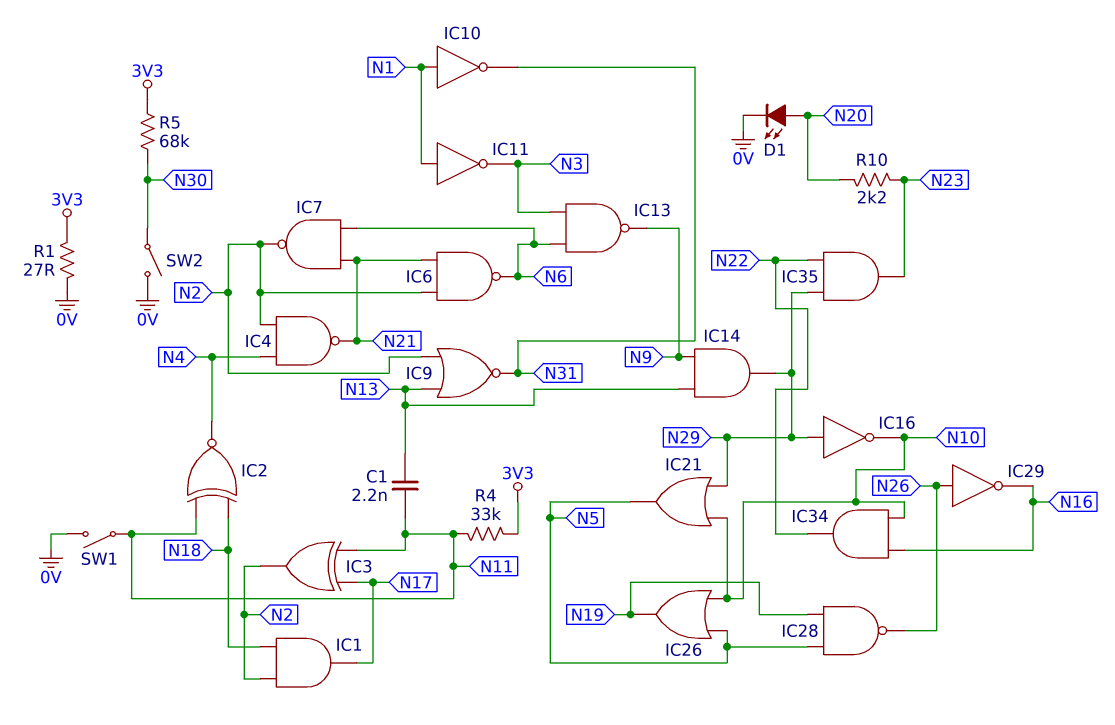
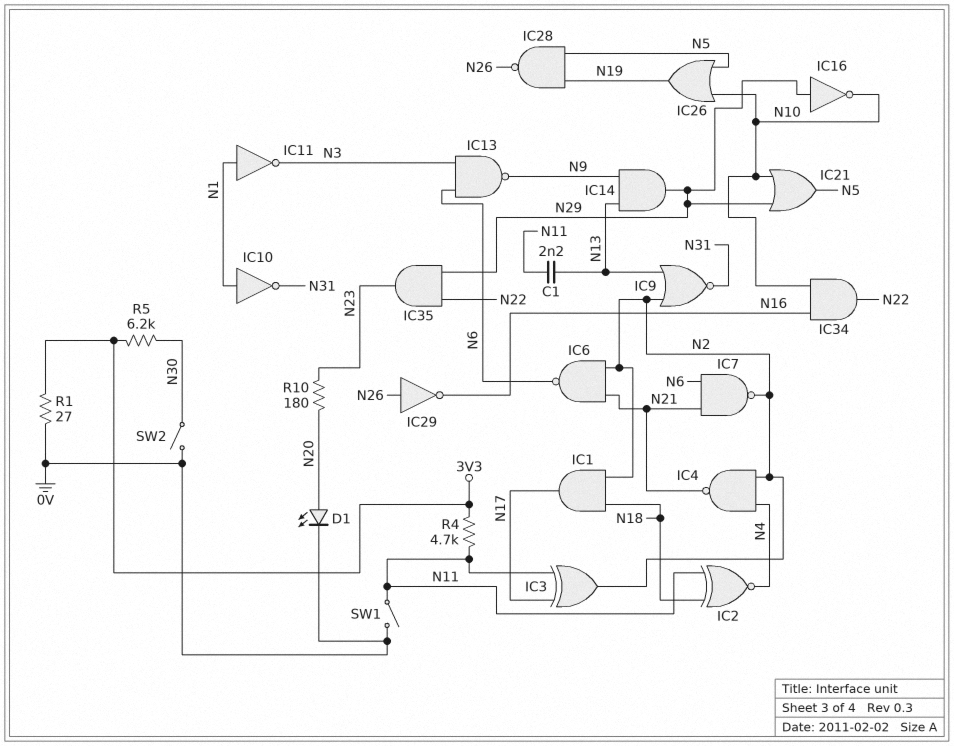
R4: 33k (3V3, N11) -> 4.7k (3V3, N11)
R5: 68k (3V3, N30) -> 6.2k (3V3, N30)
R10: 2.2k (N20, N23) -> 180 (N20, N23)

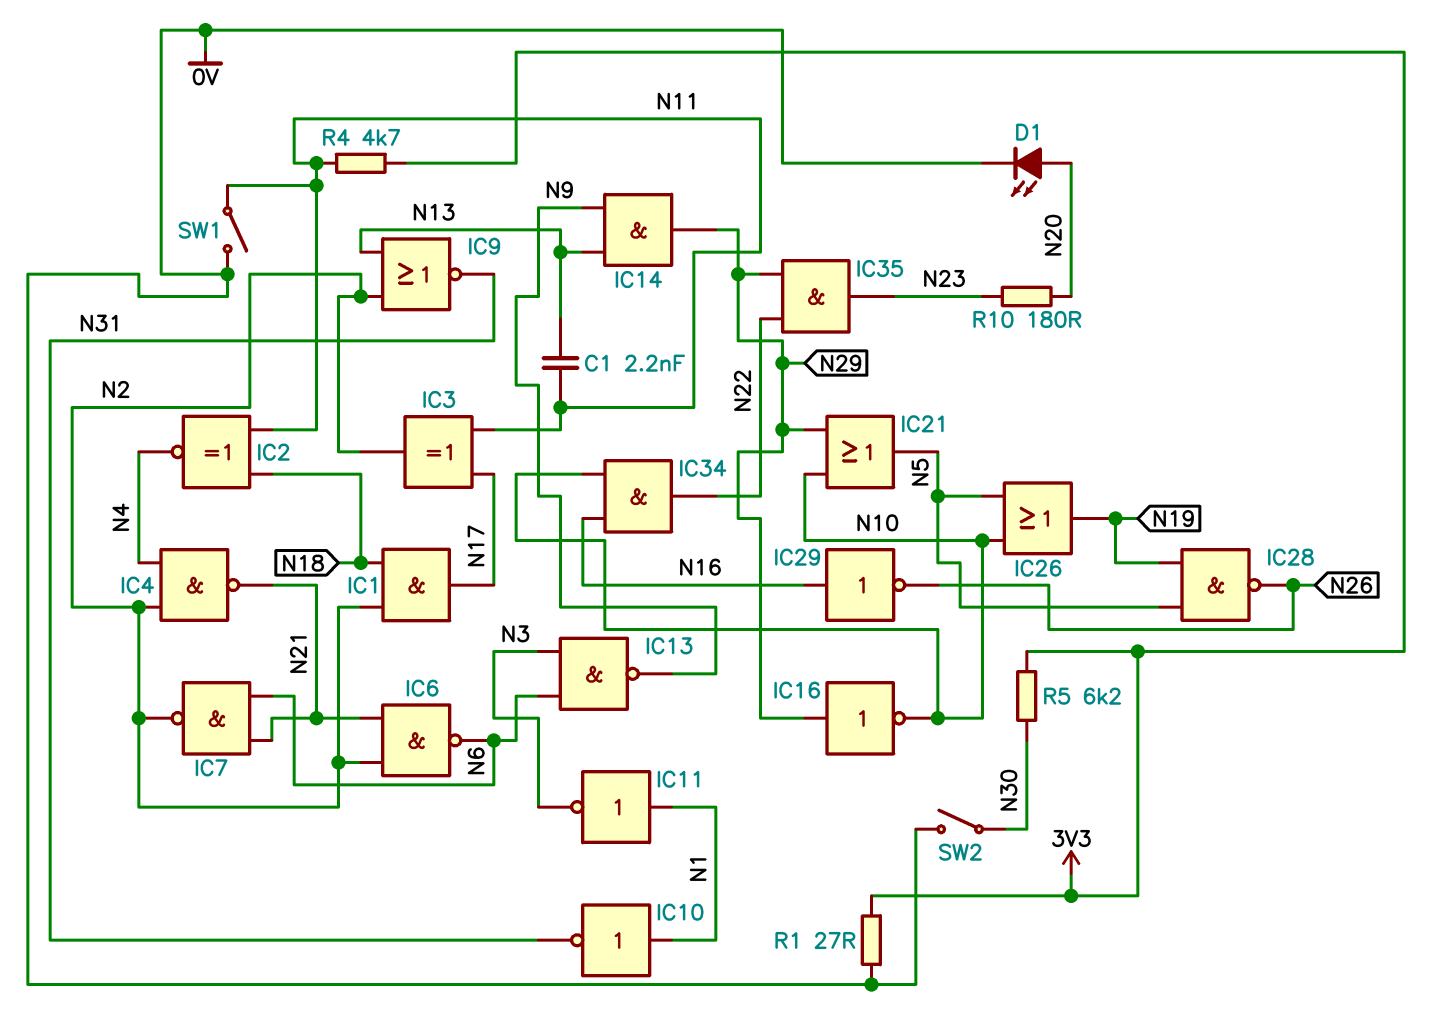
IC29: NOT (in N26, out N16) -> NOT (in N16, out N26)

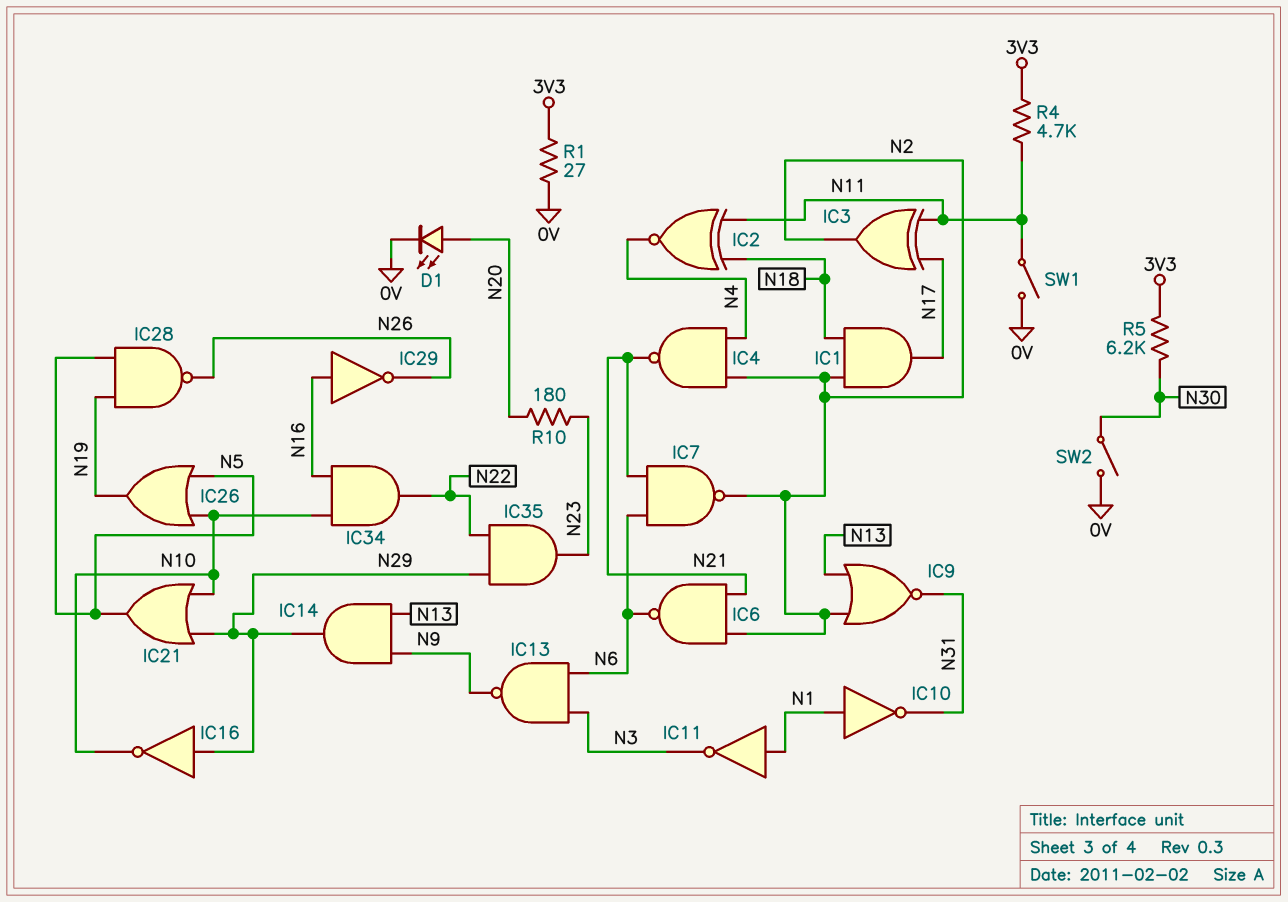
C1: 2.2nF (N11, N13) -> none

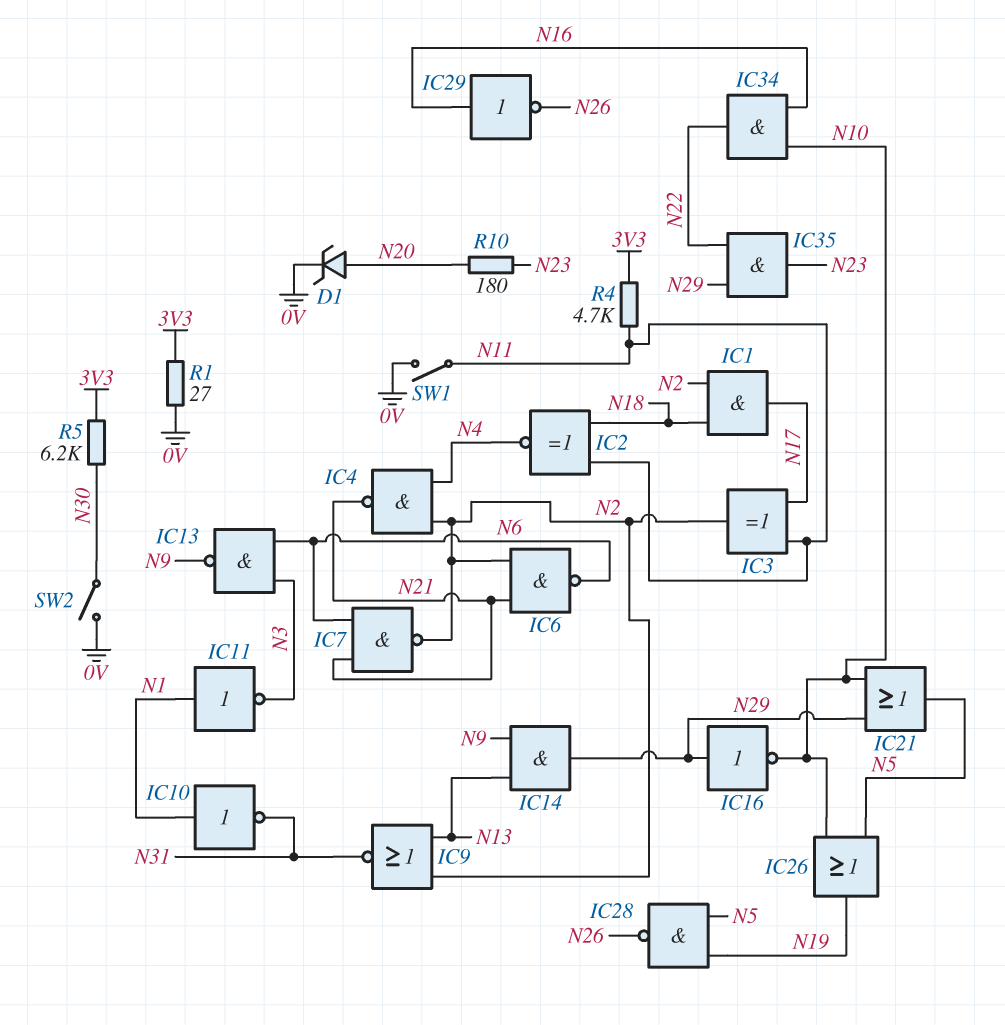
D1: LED (A N20, K 0V) -> zener (A N20, K 0V)

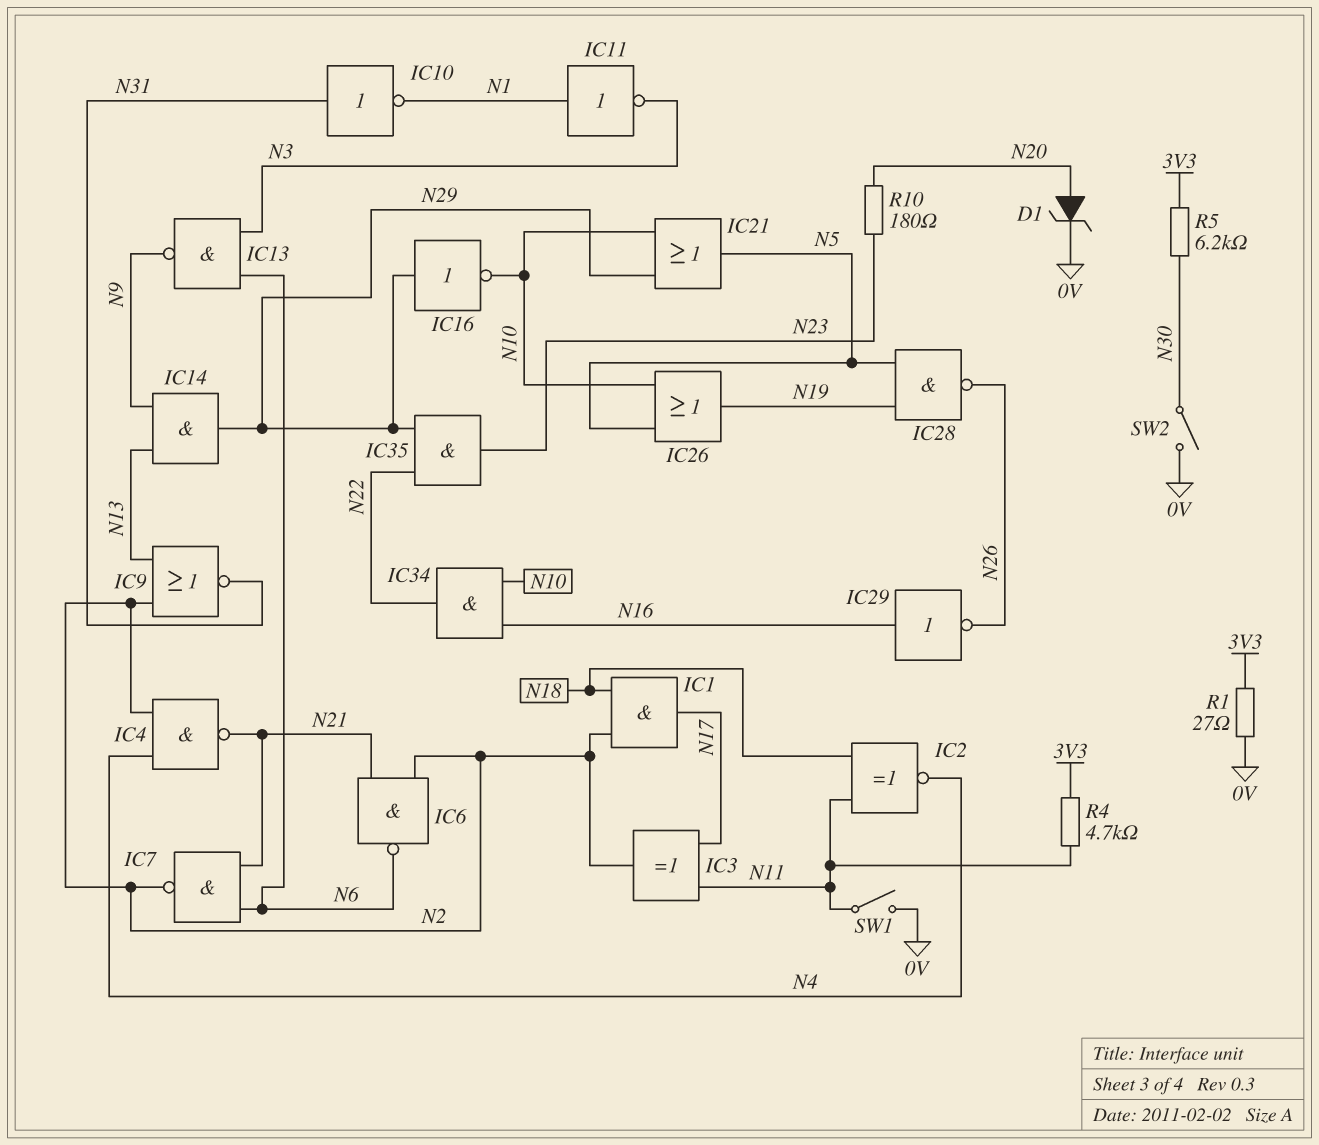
IC10: NOT (in N1, out N31) -> NOT (in N31, out N1)

